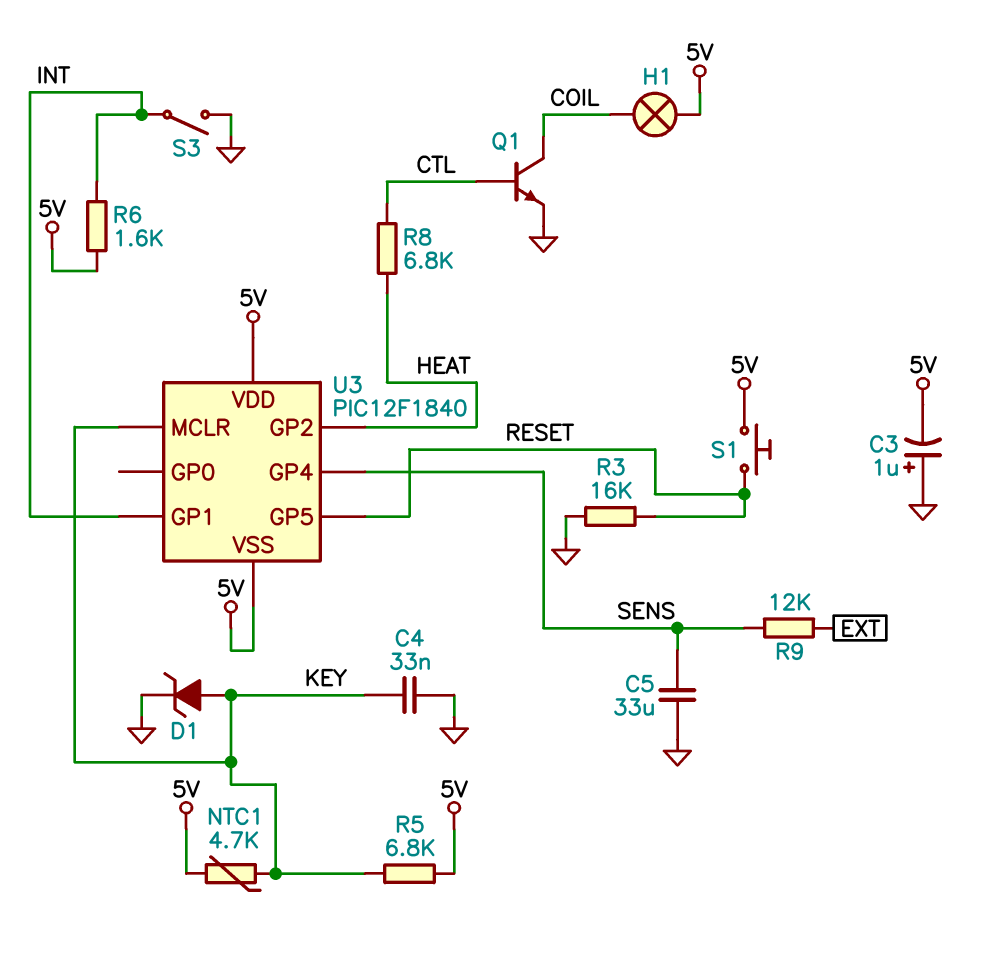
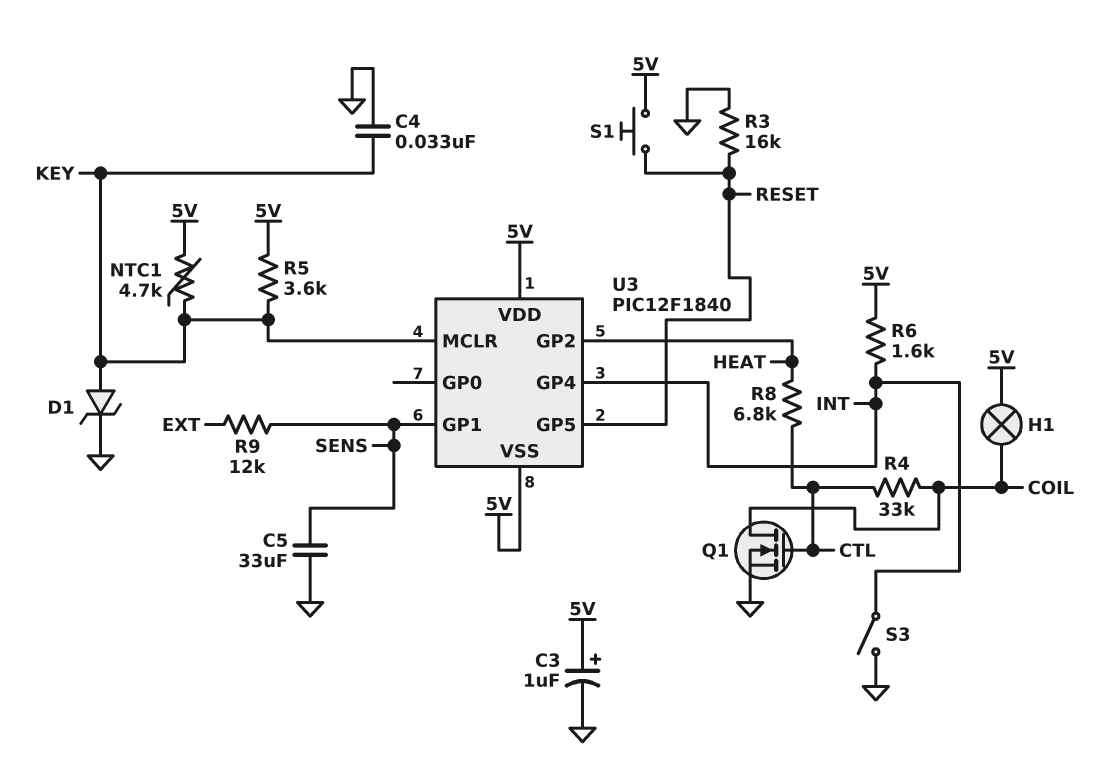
C3: 1uF (plus GND, minus 5V) -> 1uF (plus 5V, minus GND)
Q1: NPN (B CTL, C COIL, E GND) -> NMOS (G CTL, D COIL, S GND)
R4: none -> 33k (COIL, CTL)
R5: 6.8k (5V, KEY) -> 3.6k (5V, KEY)
U3 pin GP1: INT -> SENS
U3 pin GP4: SENS -> INT

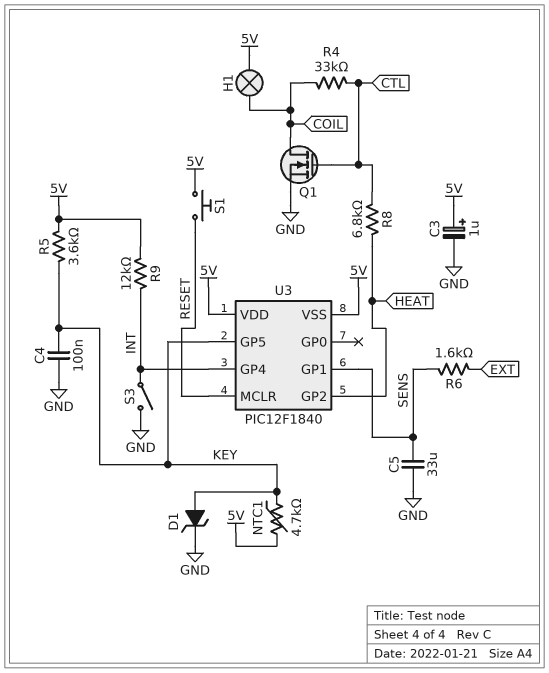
C4: 33nF (GND, KEY) -> 100nF (GND, KEY)
R3: 16k (GND, RESET) -> none
R6: 1.6k (5V, INT) -> 1.6k (EXT, SENS)
R9: 12k (EXT, SENS) -> 12k (5V, INT)
U3 pin GP5: RESET -> KEY
U3 pin MCLR: KEY -> RESET

